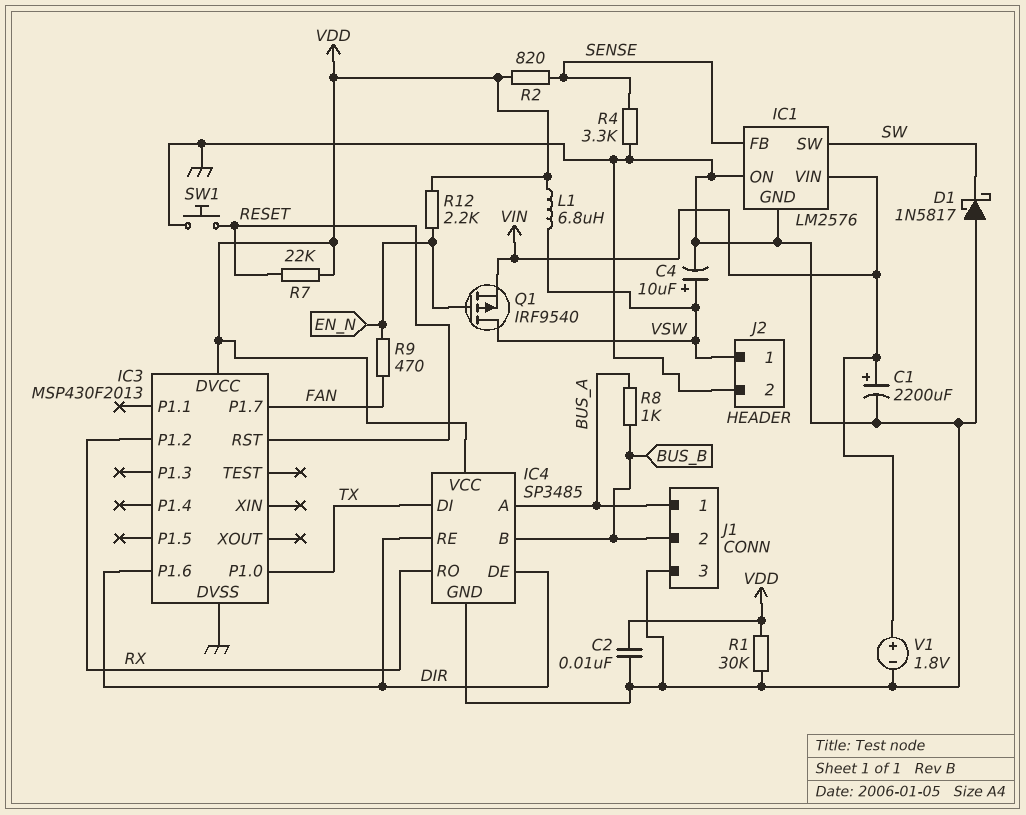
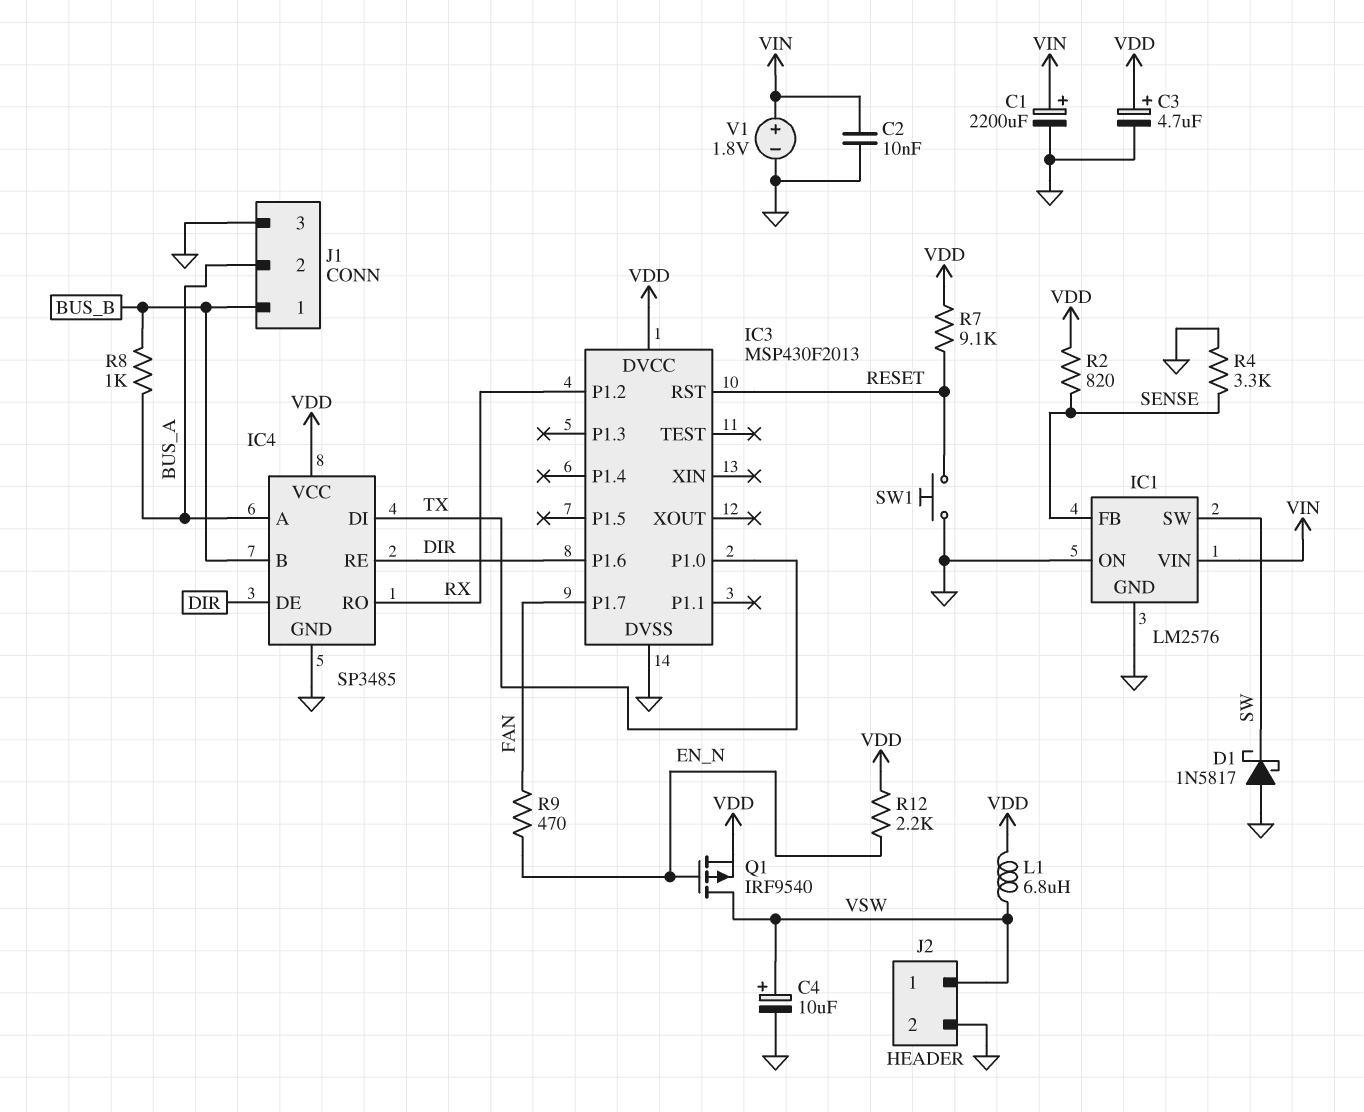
C2: 10nF (GND, VDD) -> 10nF (GND, VIN)
C3: none -> 4.7uF (plus VDD, minus GND)
J1 pin 1: BUS_A -> BUS_B
J1 pin 2: BUS_B -> BUS_A
Q1: PMOS IRF9540 (G EN_N, D VSW, S VIN) -> PMOS IRF9540 (G EN_N, D VSW, S VDD)
R1: 30k (GND, VDD) -> none
R7: 22k (RESET, VDD) -> 9.1k (RESET, VDD)

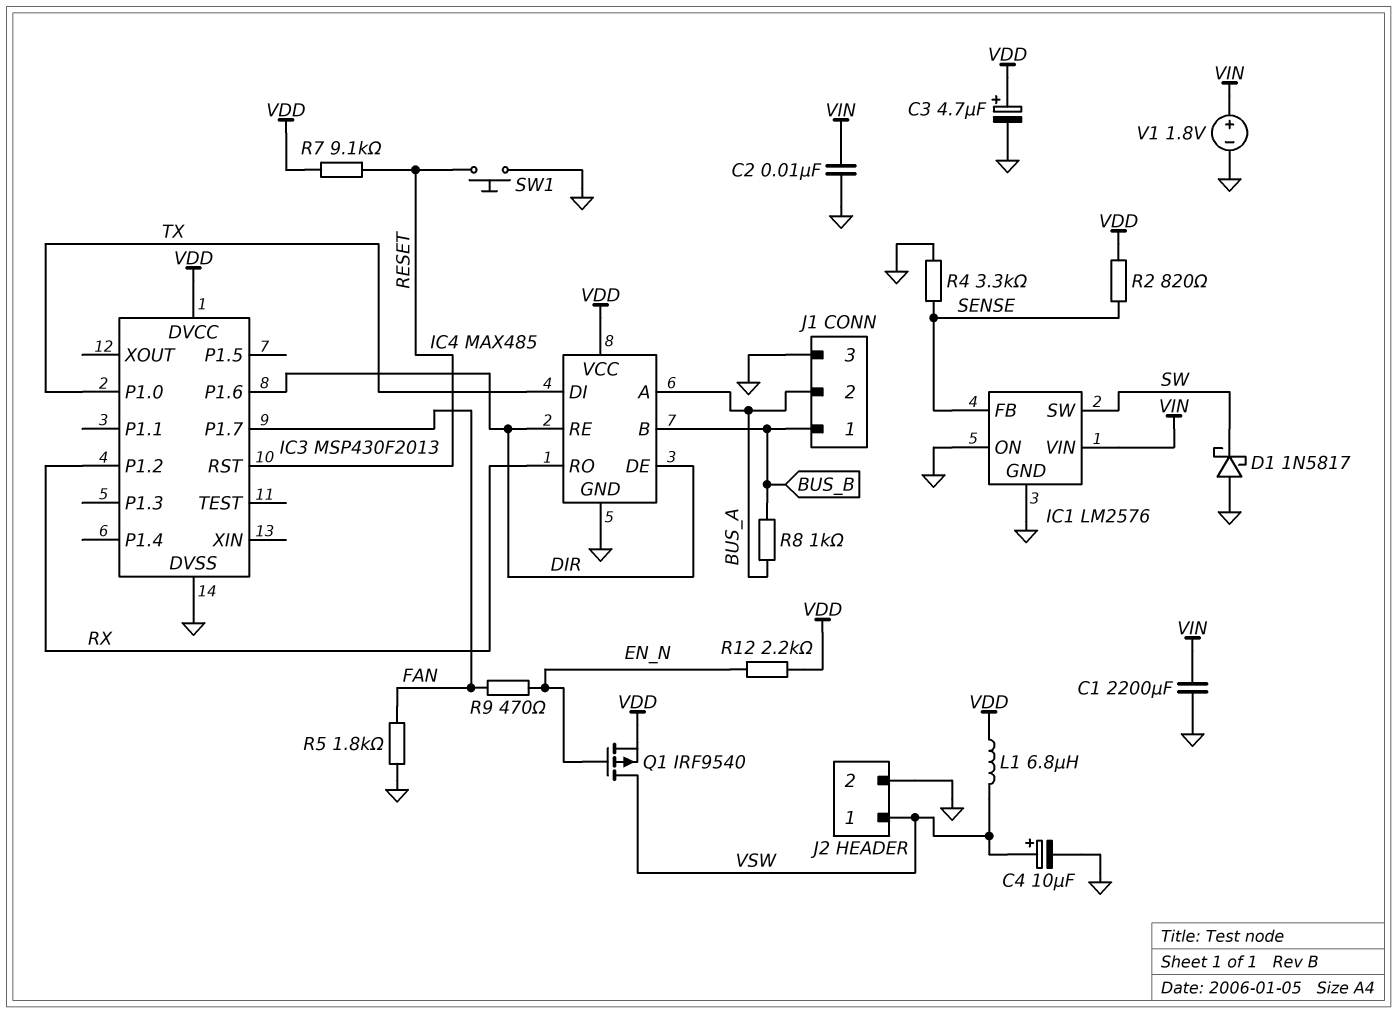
C1: 2200uF (plus VIN, minus GND) -> 2200uF (GND, VIN)
IC4: SP3485 -> MAX485
R5: none -> 1.8k (FAN, GND)

